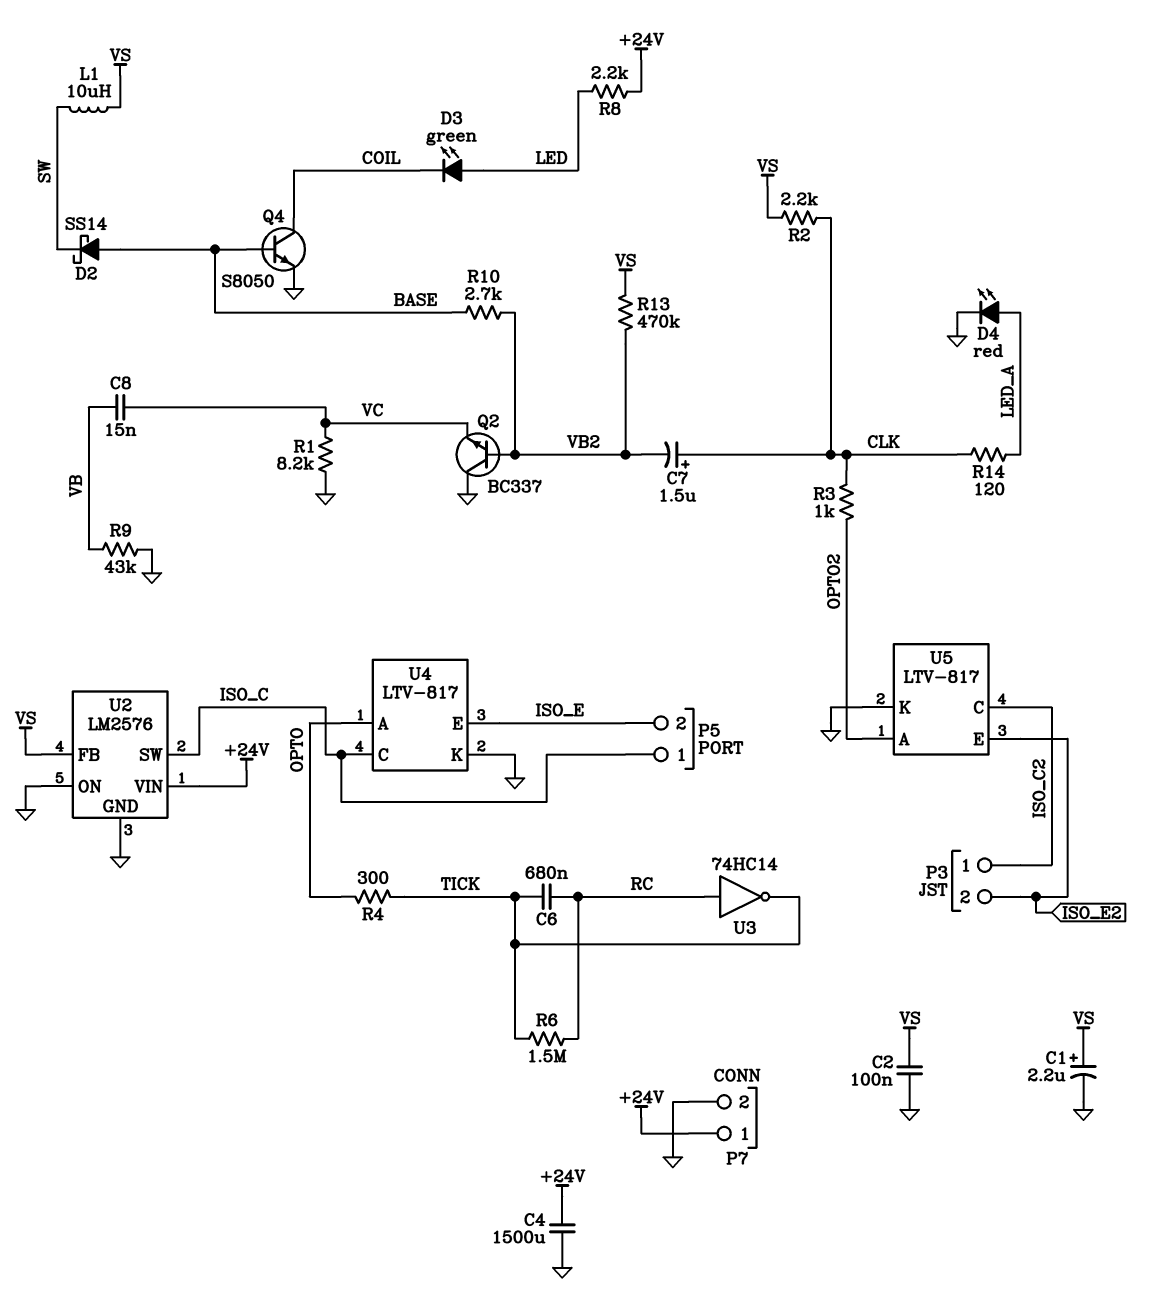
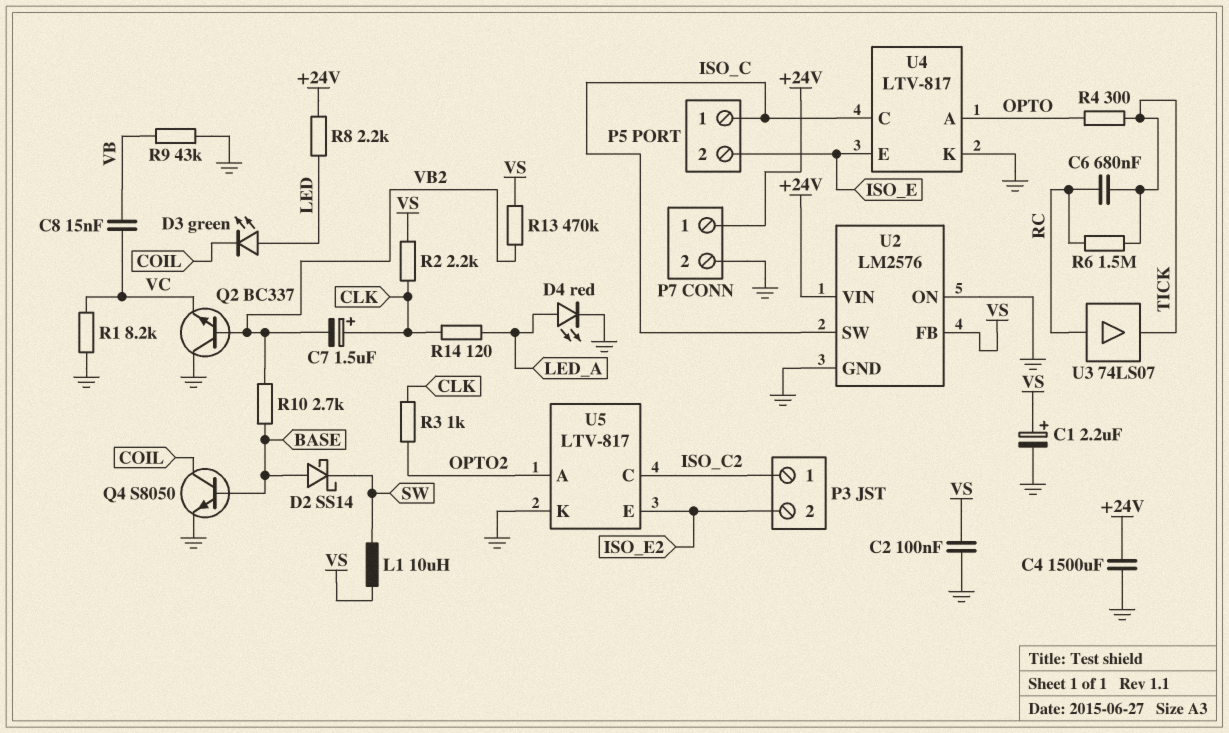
U3: NOT 74HC14 (in RC, out TICK) -> buffer 74LS07 (in RC, out TICK)

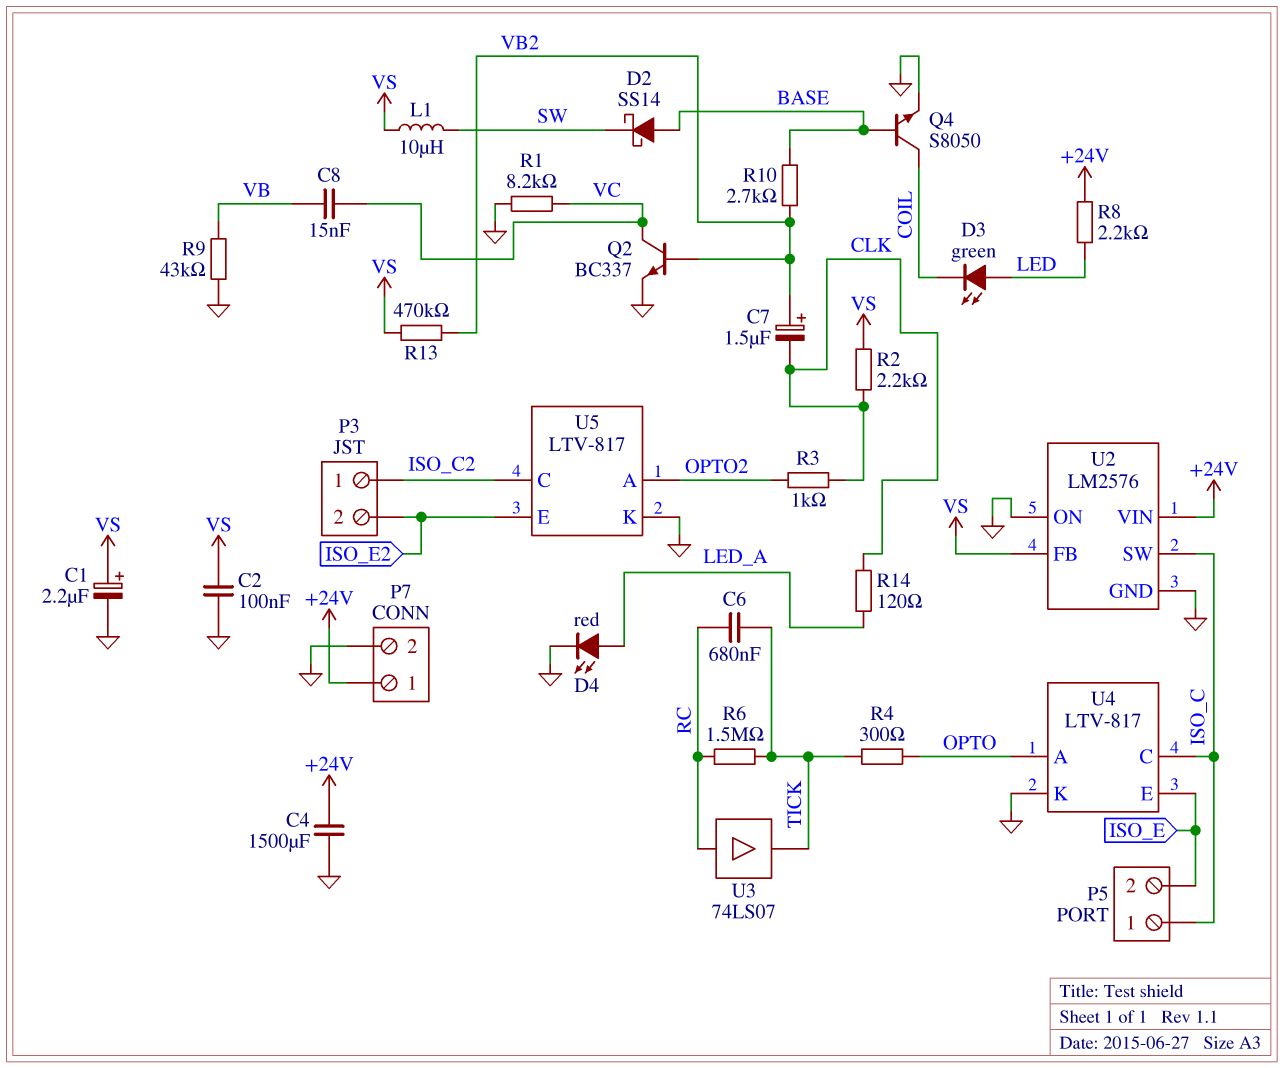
C7: 1.5uF (plus CLK, minus VB2) -> 1.5uF (plus VB2, minus CLK)
Q2: NPN BC337 (B VB2, C GND, E VC) -> NPN BC337 (B VB2, C VC, E GND)

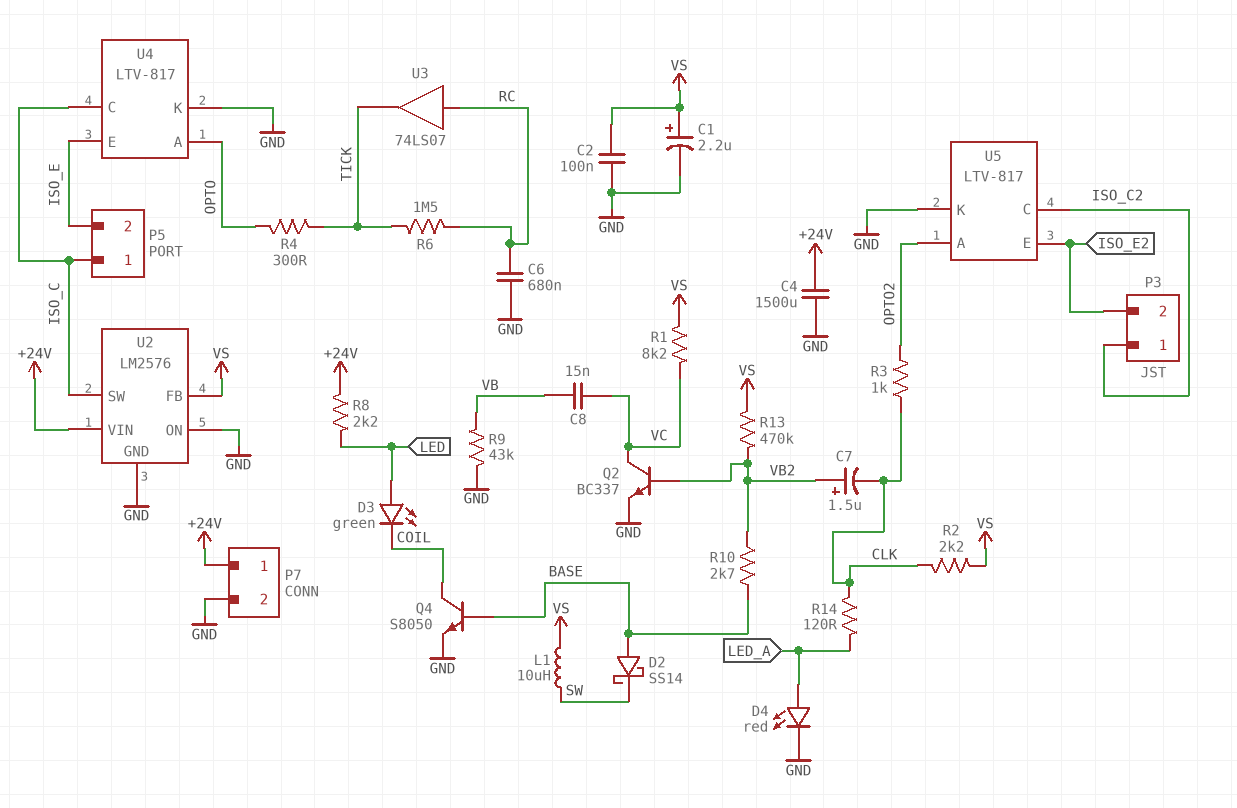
C6: 680nF (RC, TICK) -> 680nF (GND, RC)
R1: 8.2k (GND, VC) -> 8.2k (VC, VS)

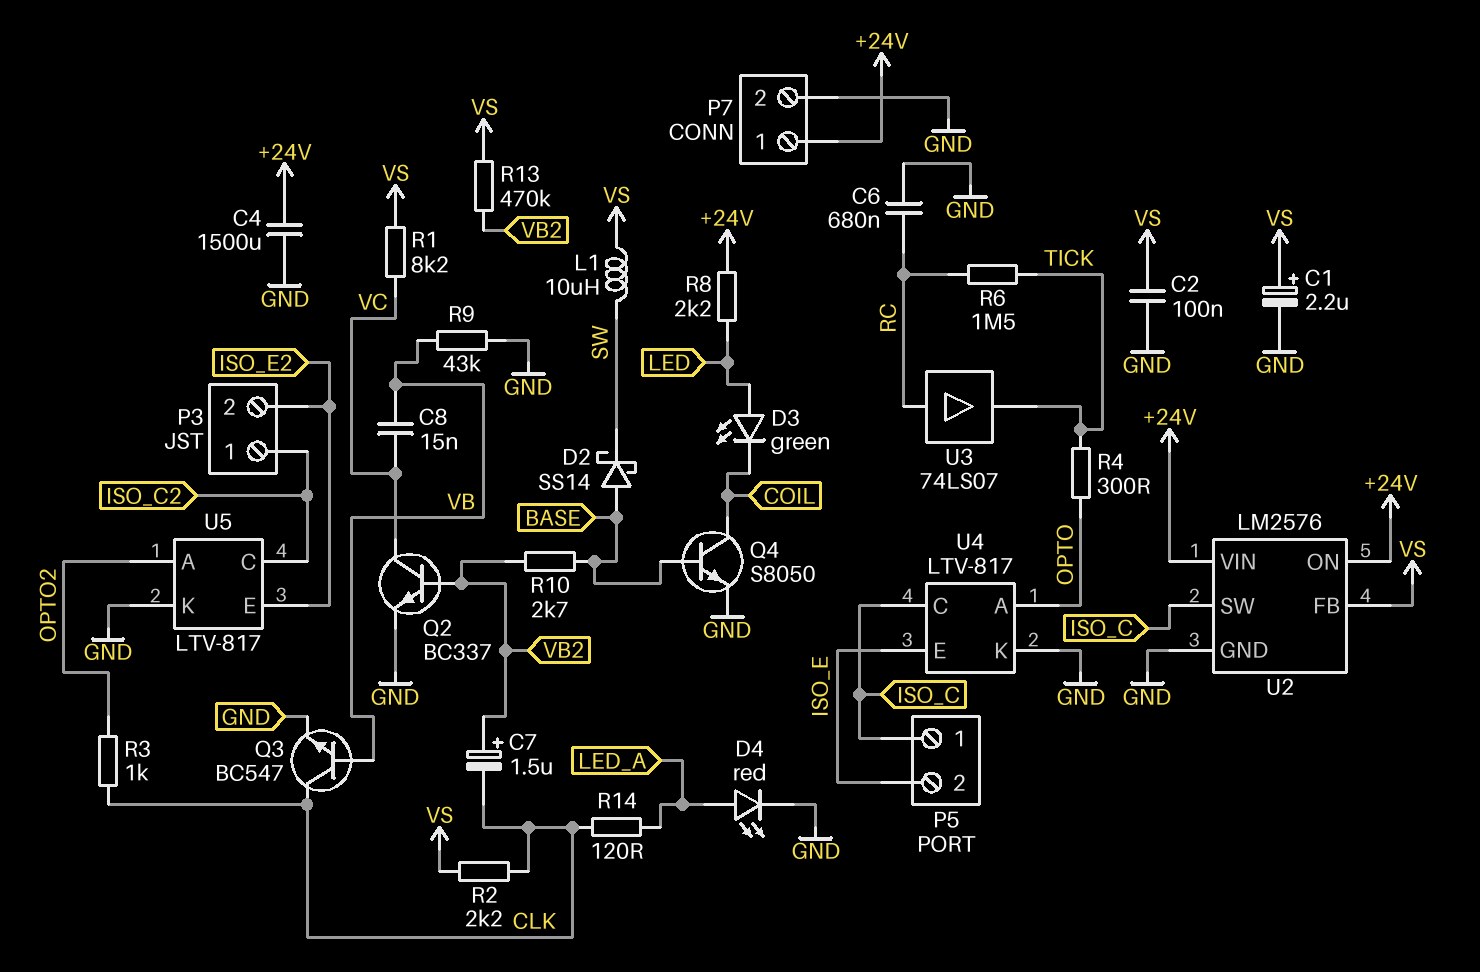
Q3: none -> NPN BC547 (B VB, C CLK, E GND)
U2 pin ON: GND -> +24V

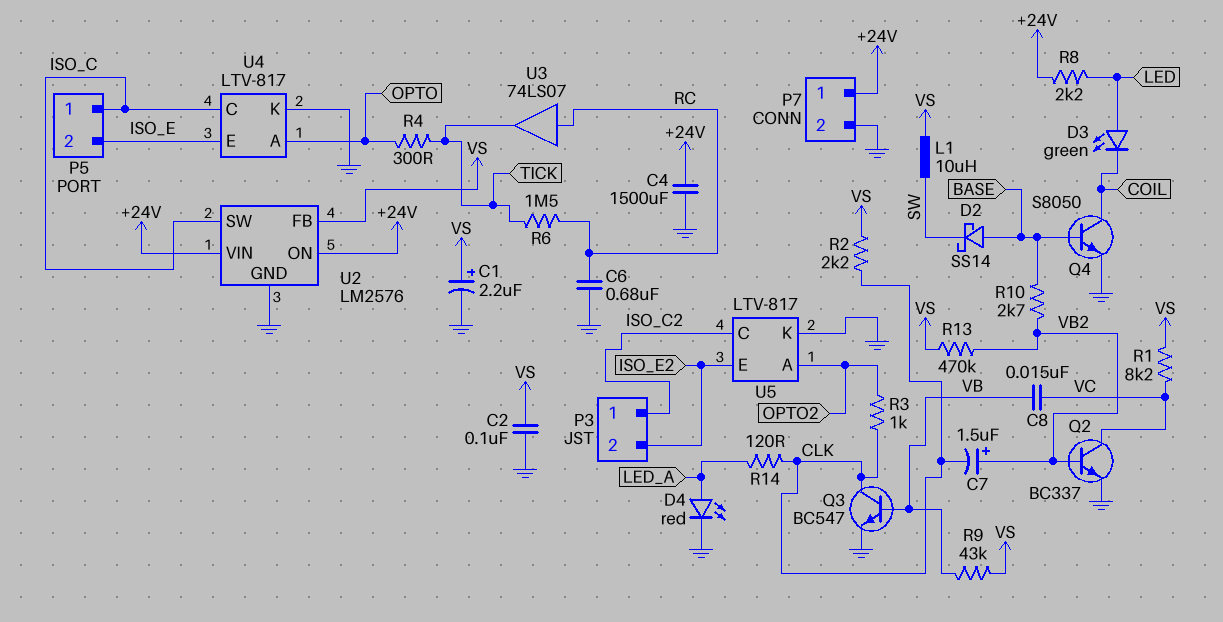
R9: 43k (GND, VB) -> 43k (VB, VS)

